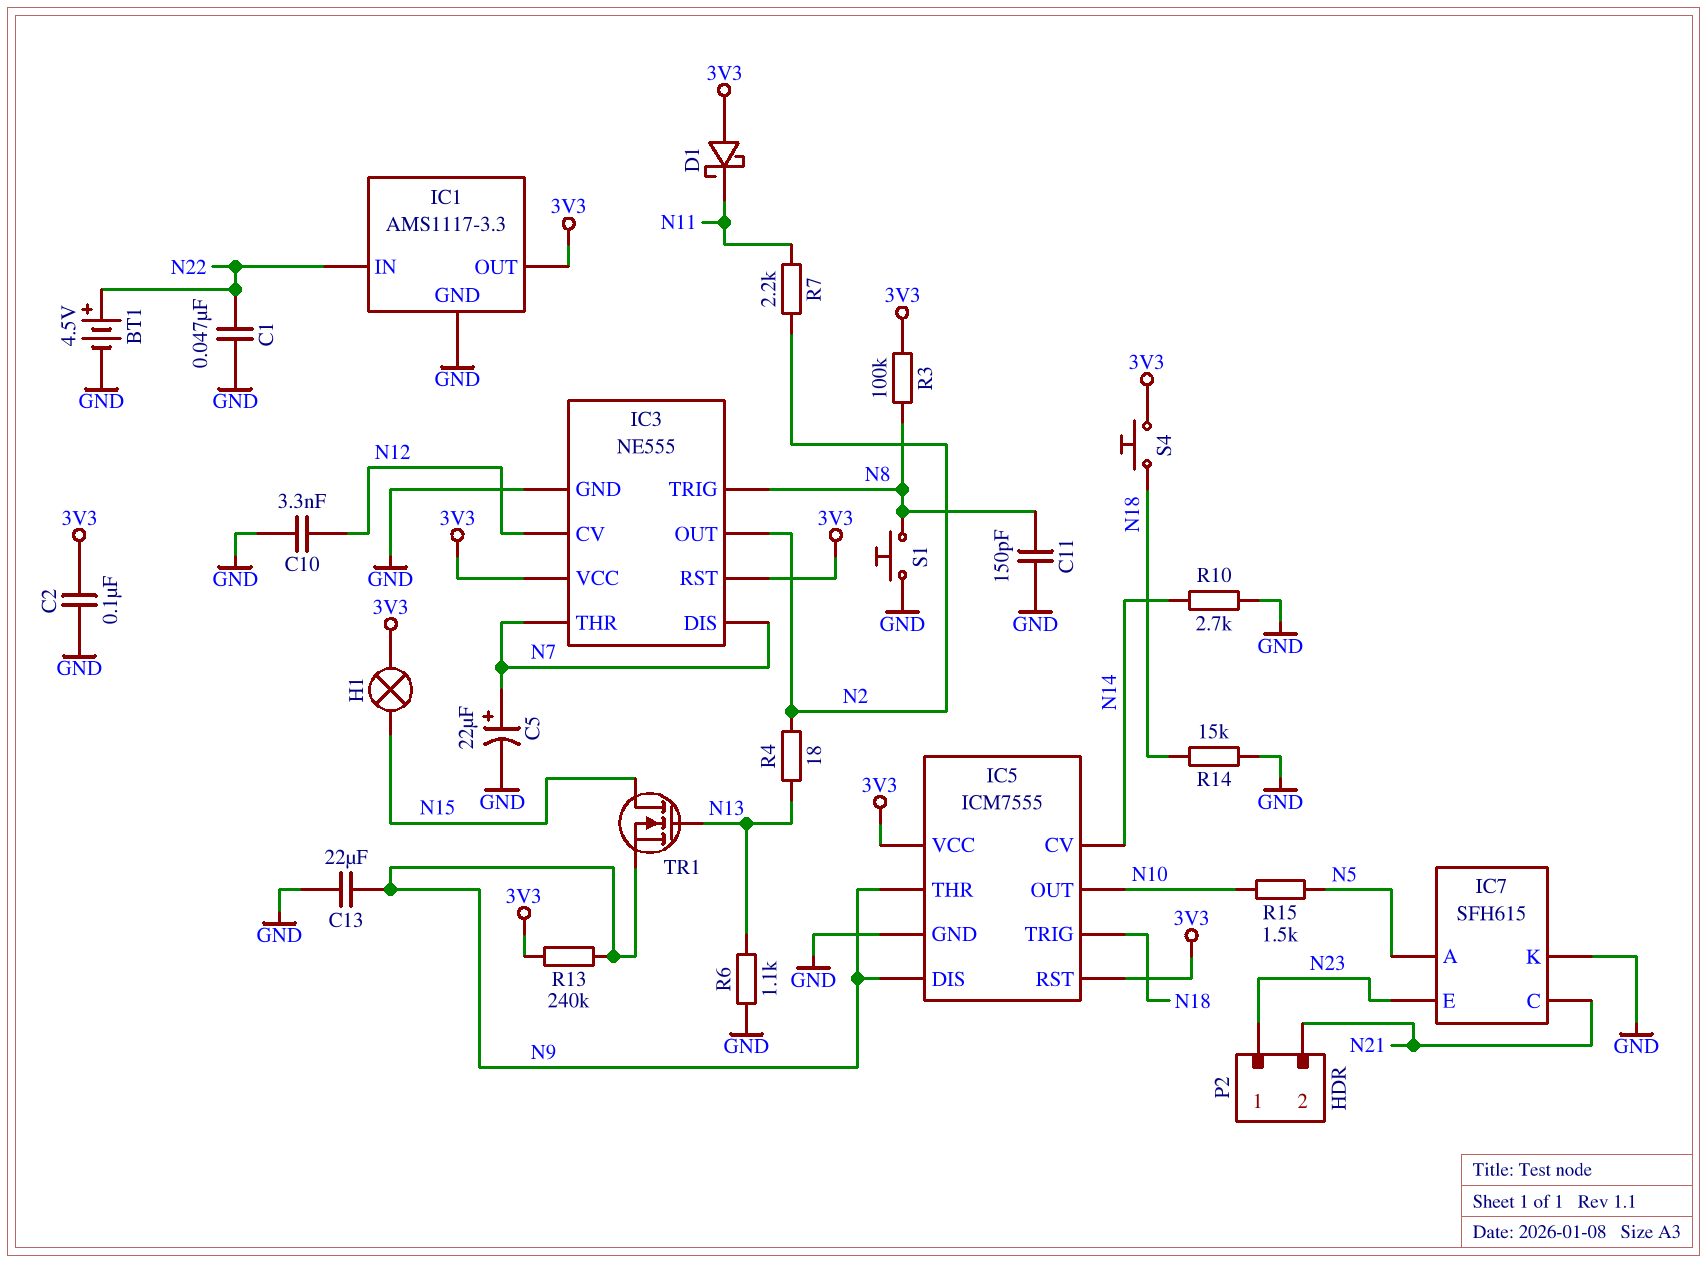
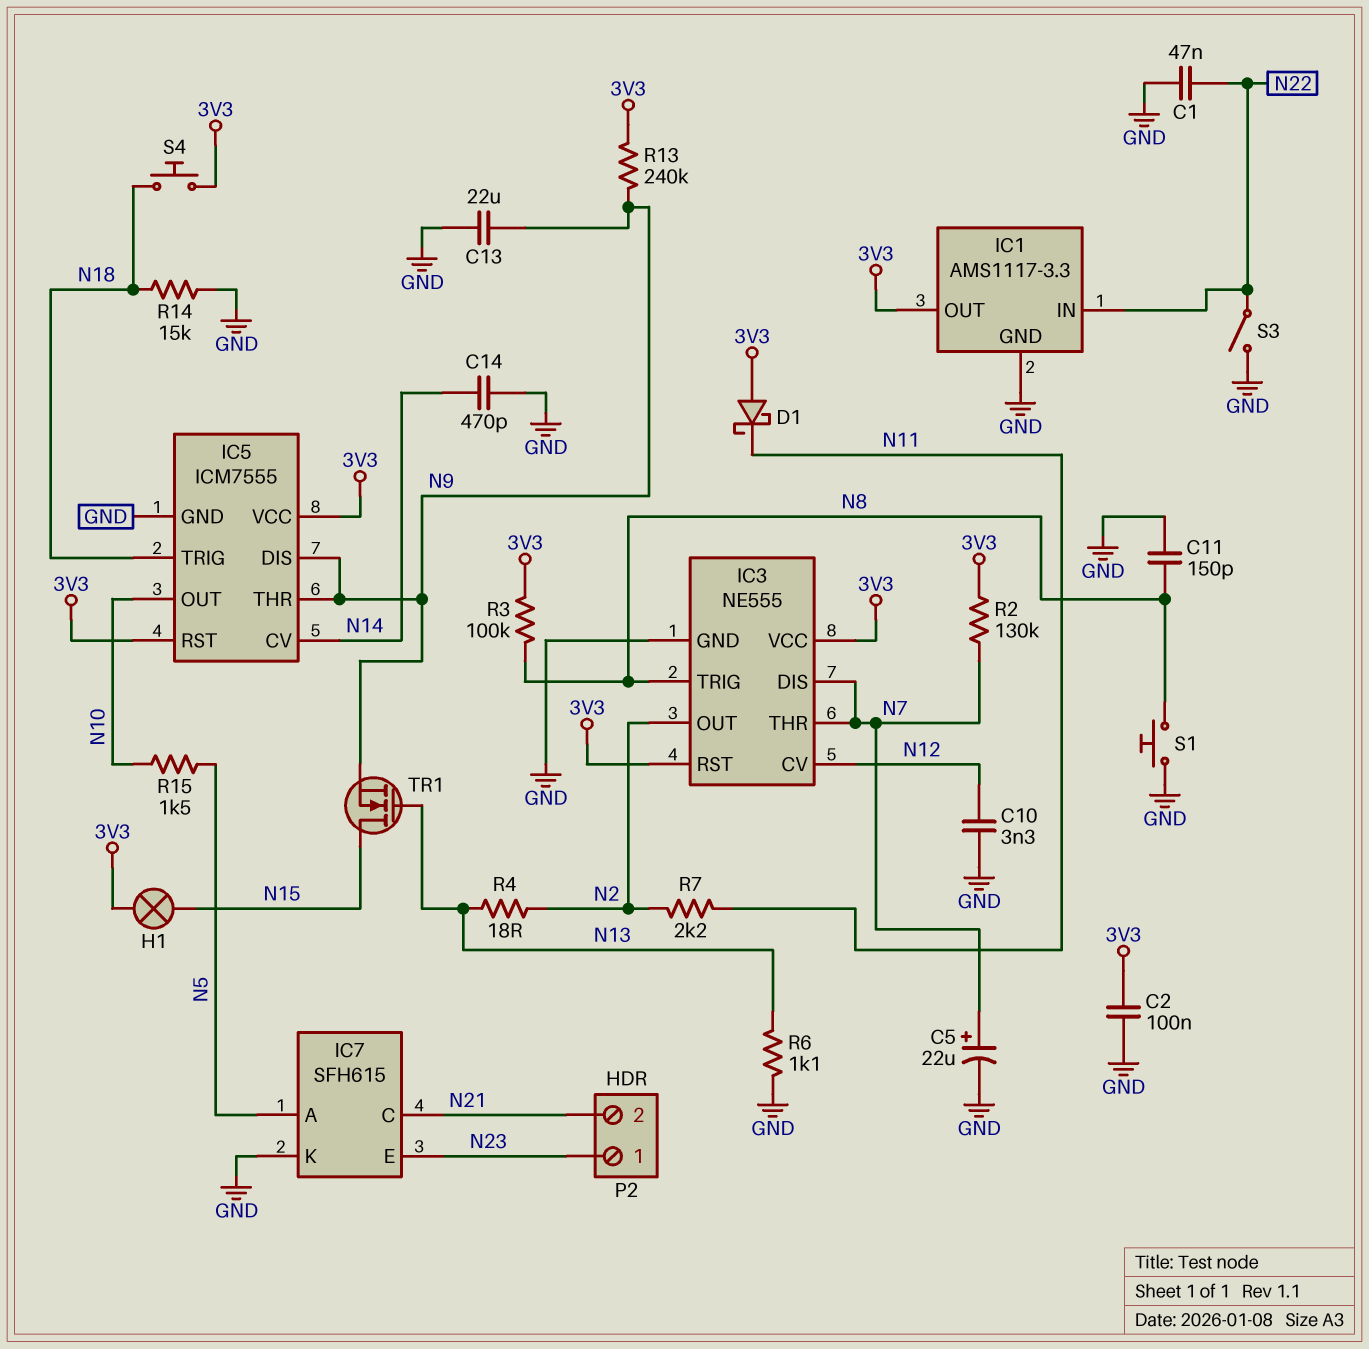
BT1: 4.5V (plus N22, minus GND) -> none
C14: none -> 470pF (GND, N14)
R2: none -> 130k (3V3, N7)
R10: 2.7k (GND, N14) -> none
S3: none -> switch (GND, N22)

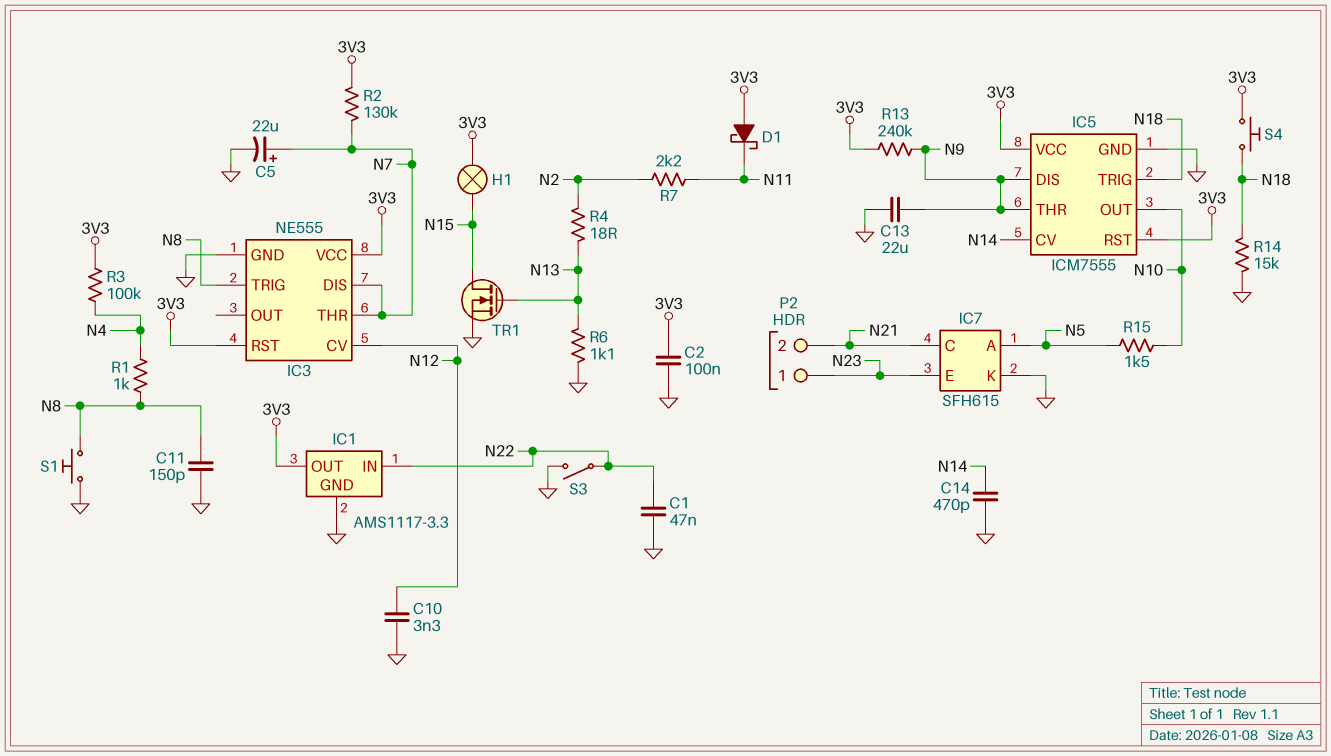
IC3 pin OUT: N2 -> none
R1: none -> 1k (N4, N8)
R3: 100k (3V3, N8) -> 100k (3V3, N4)
TR1: NMOS (G N13, D N15, S N9) -> NMOS (G N13, D N15, S GND)

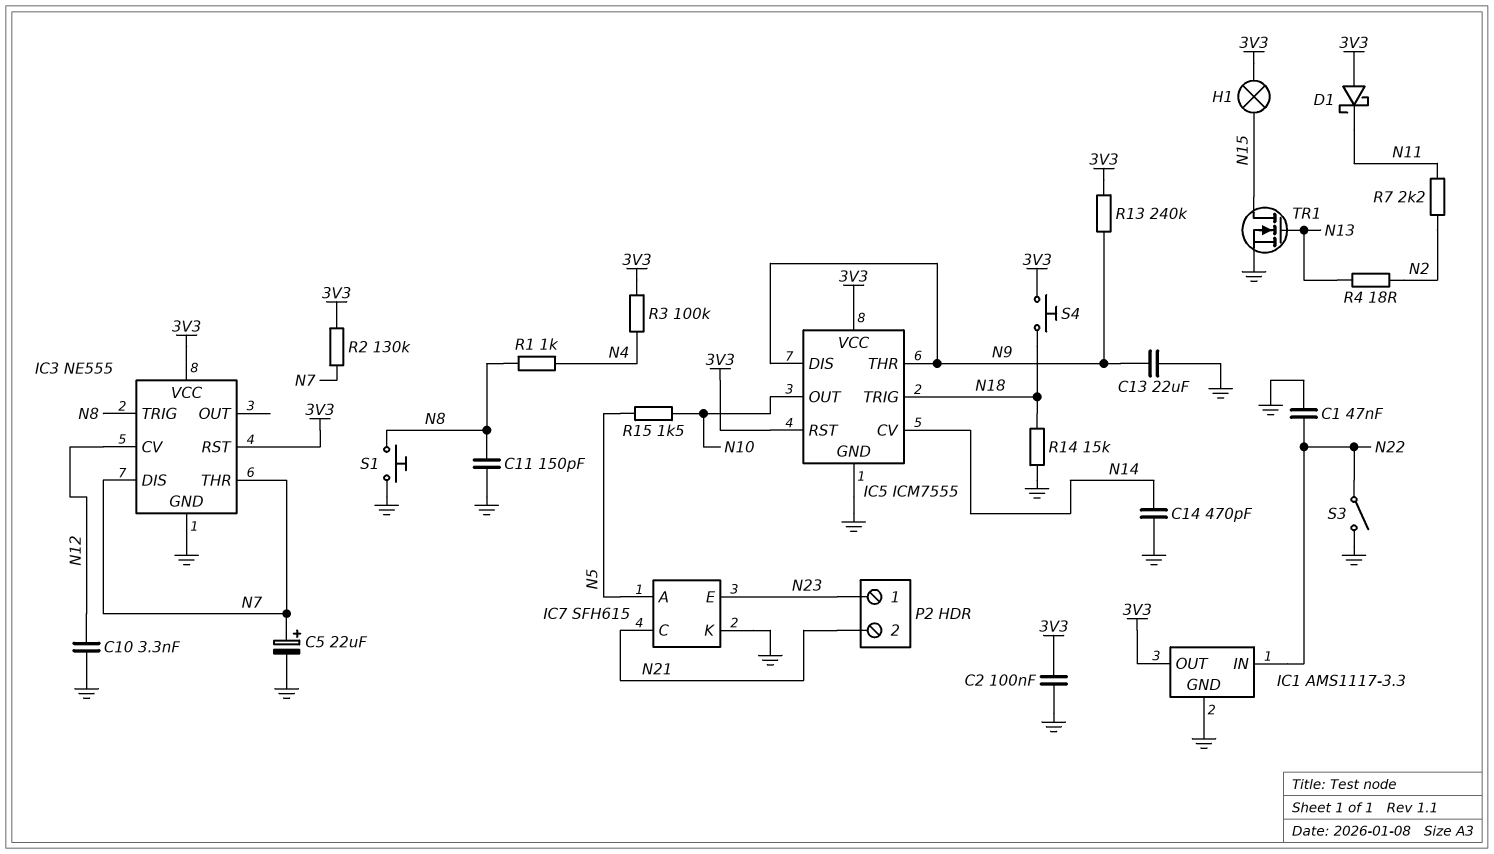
R6: 1.1k (GND, N13) -> none

